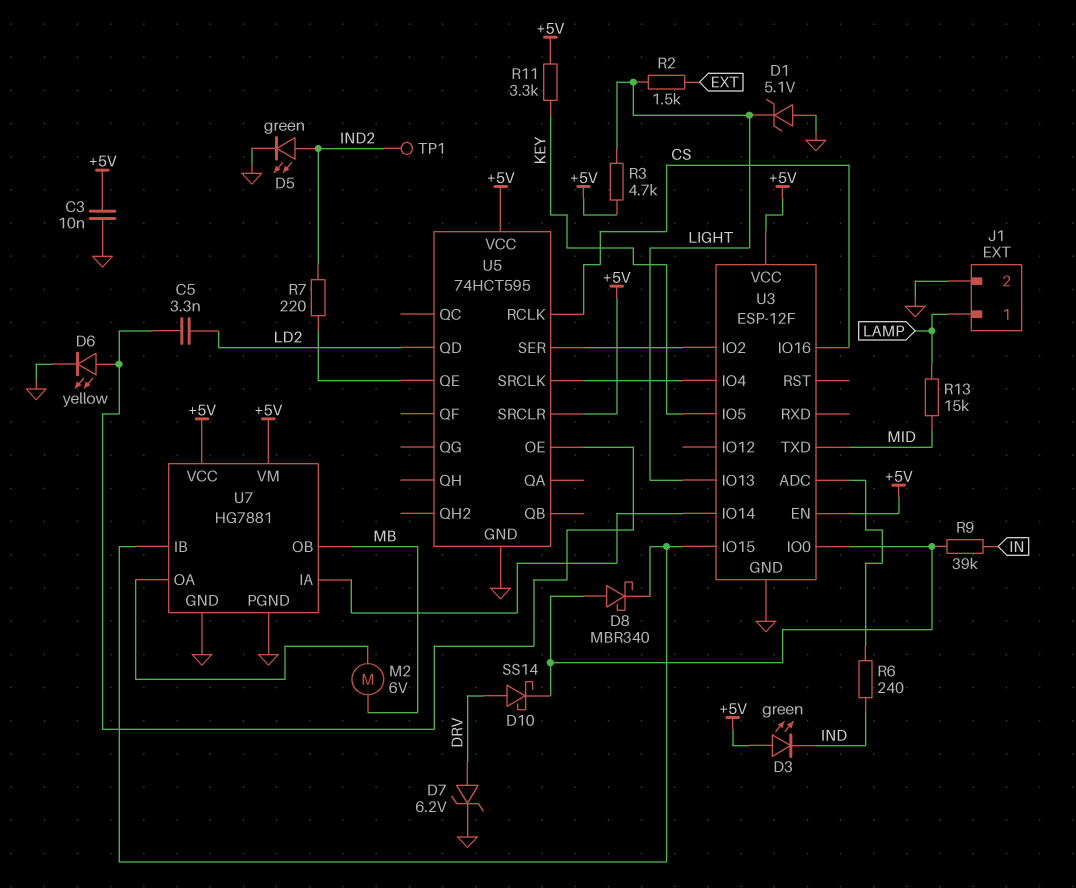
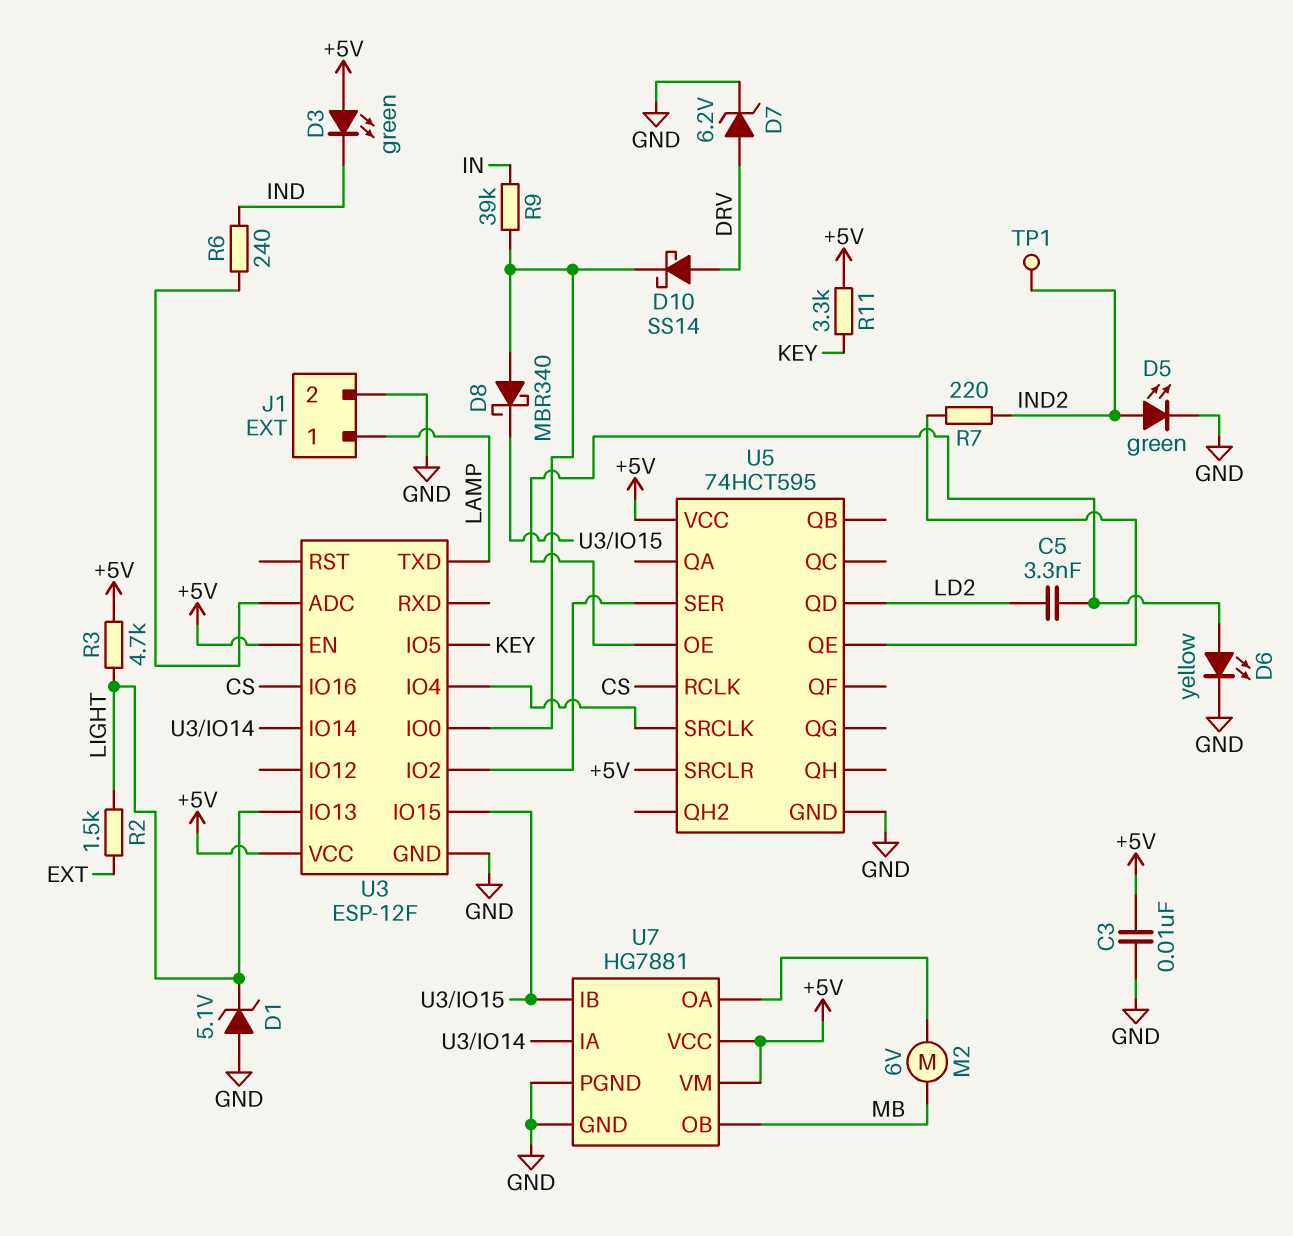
R13: 15k (LAMP, MID) -> none
U3 pin TXD: MID -> LAMP

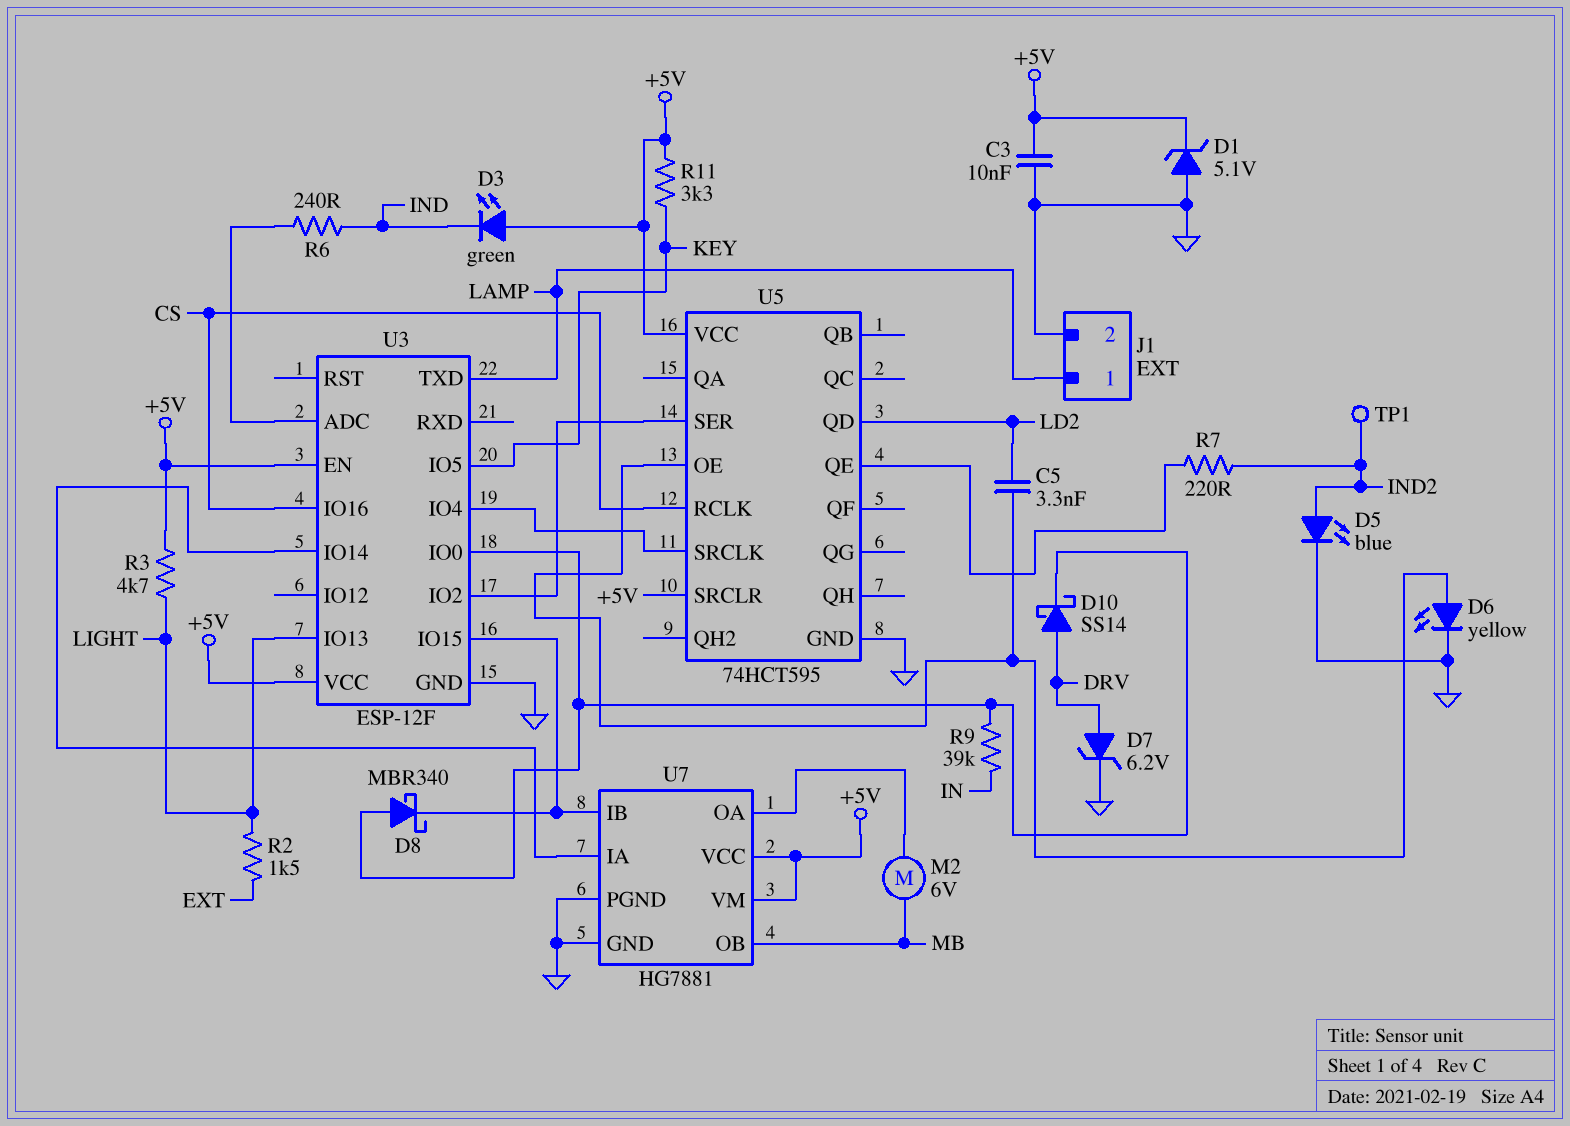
D1: zener 5.1V (A GND, K LIGHT) -> zener 5.1V (A GND, K +5V)
D5: LED green (A IND2, K GND) -> LED blue (A IND2, K GND)

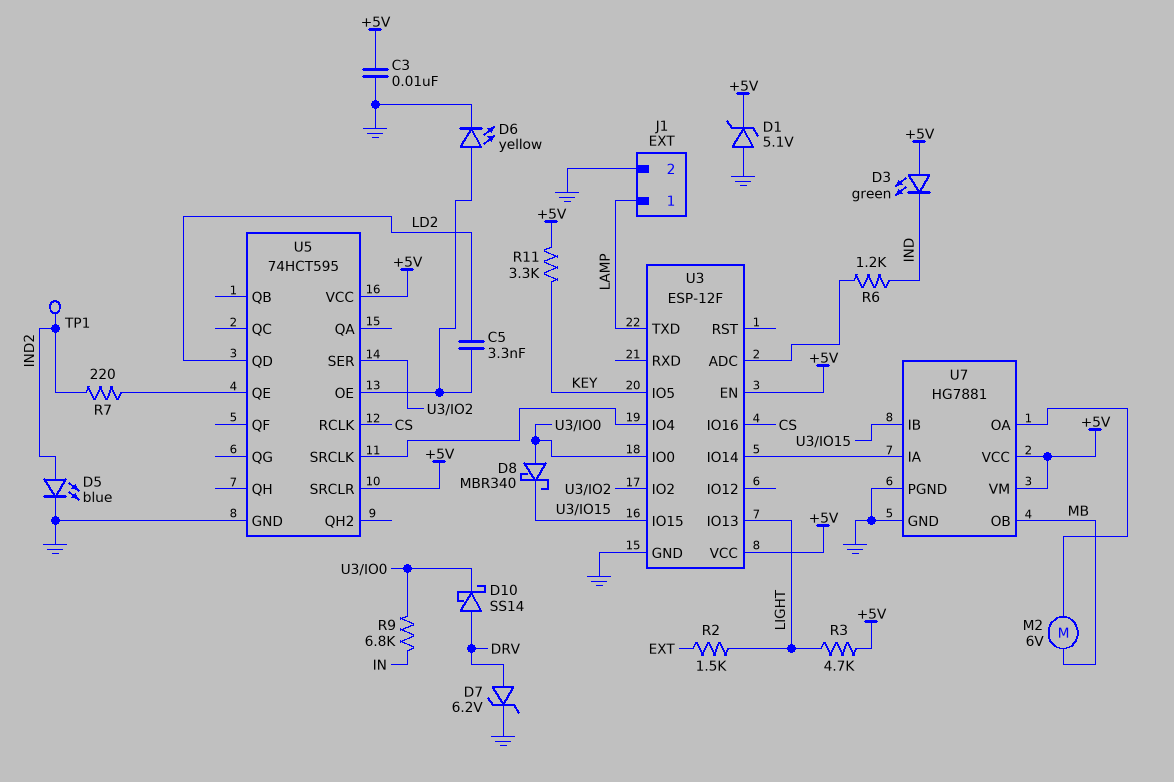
R6: 240 (IND, U3/ADC) -> 1.2k (IND, U3/ADC)
R9: 39k (IN, U3/IO0) -> 6.8k (IN, U3/IO0)

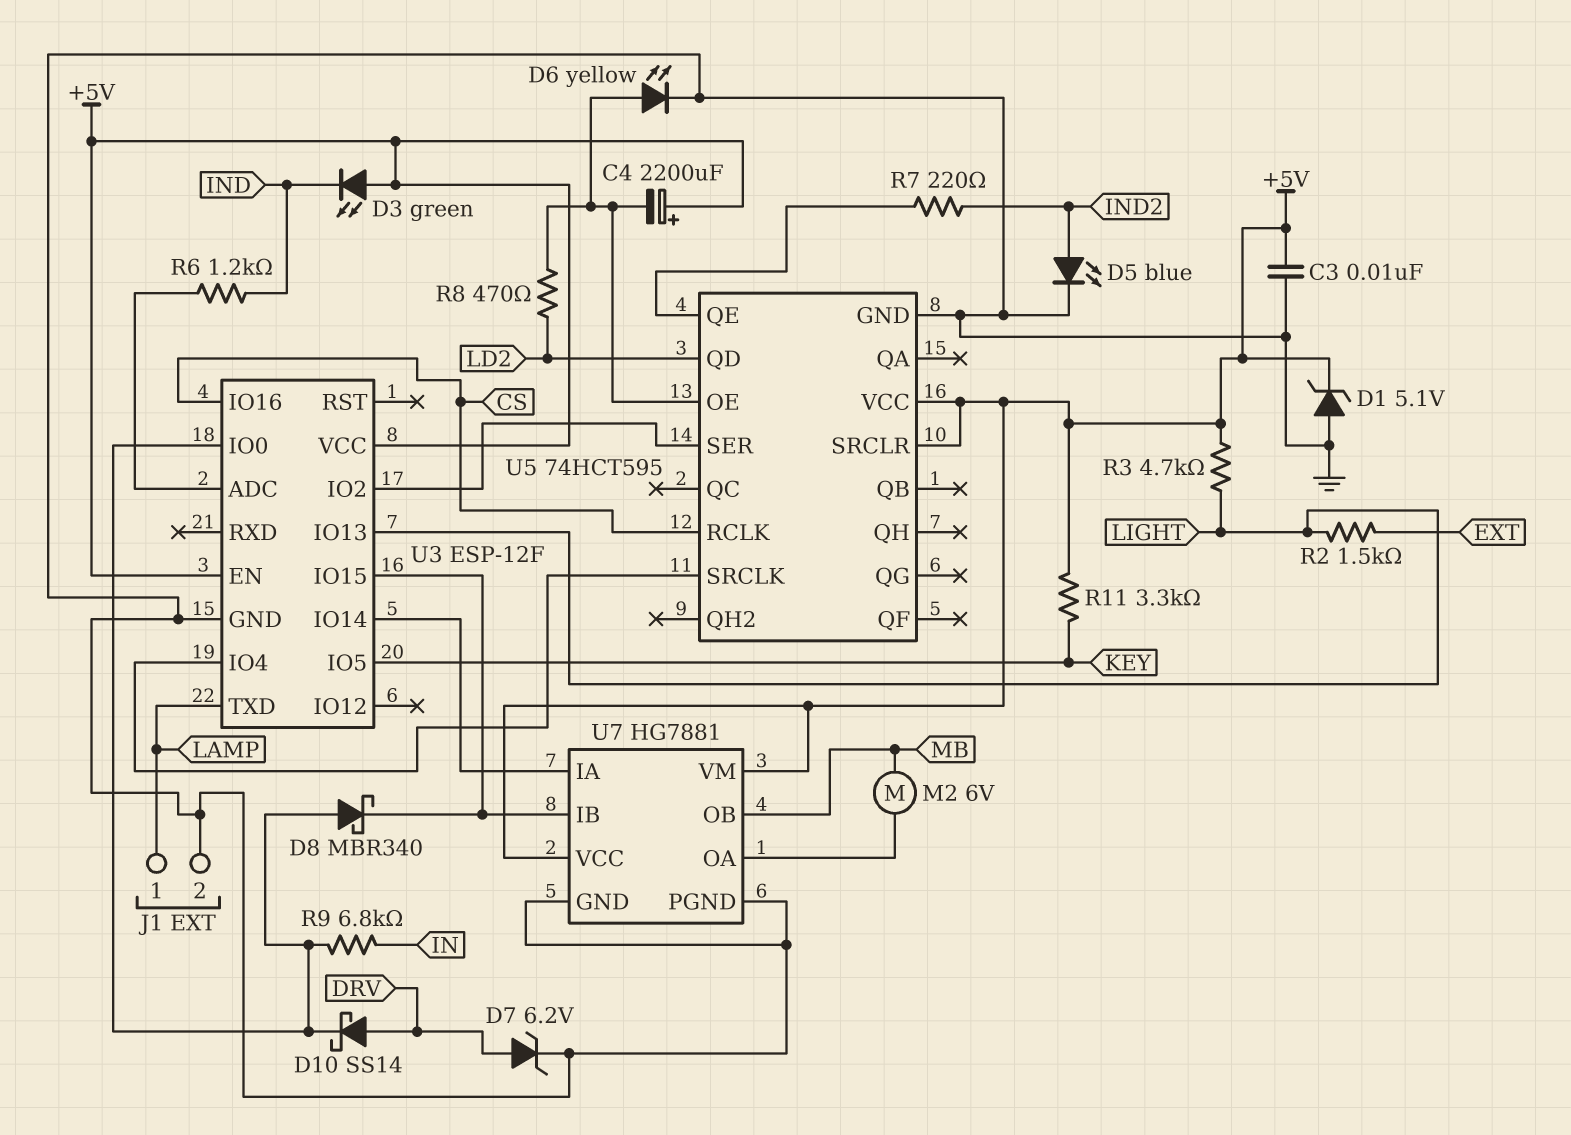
C4: none -> 2200uF (plus +5V, minus U5/OE)
C5: 3.3nF (LD2, U5/OE) -> none
R8: none -> 470 (LD2, U5/OE)
TP1: test point (IND2) -> none

